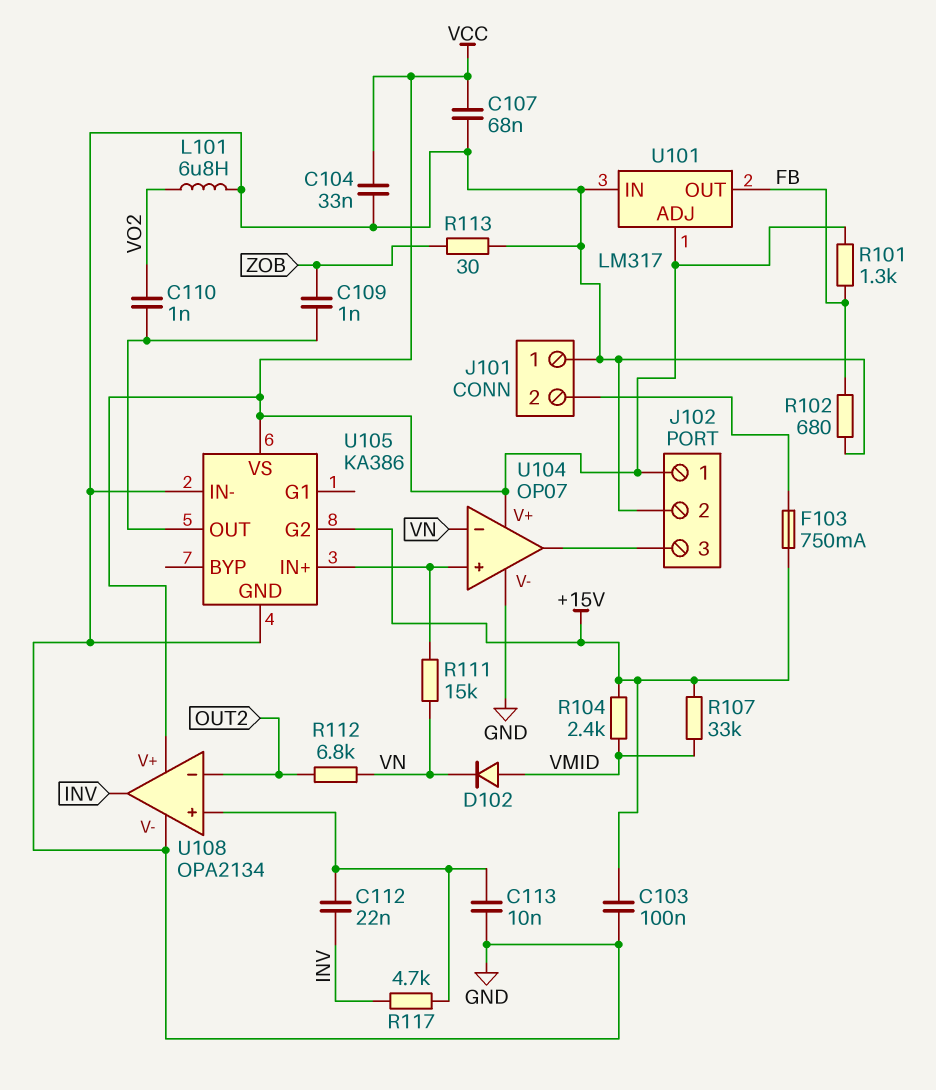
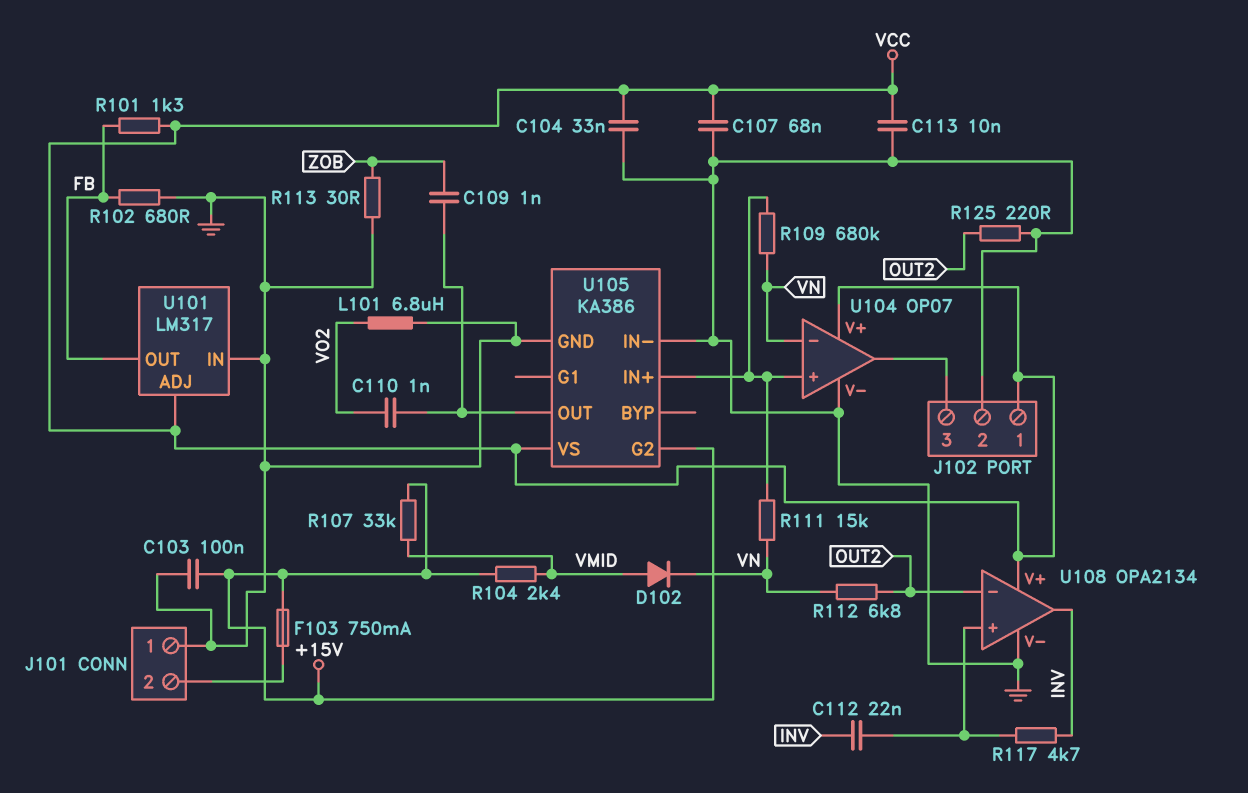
C113: 10nF (GND, U108/in+) -> 10nF (GND, VCC)
R109: none -> 680k (U104/in+, VN)
R125: none -> 220 (GND, OUT2)

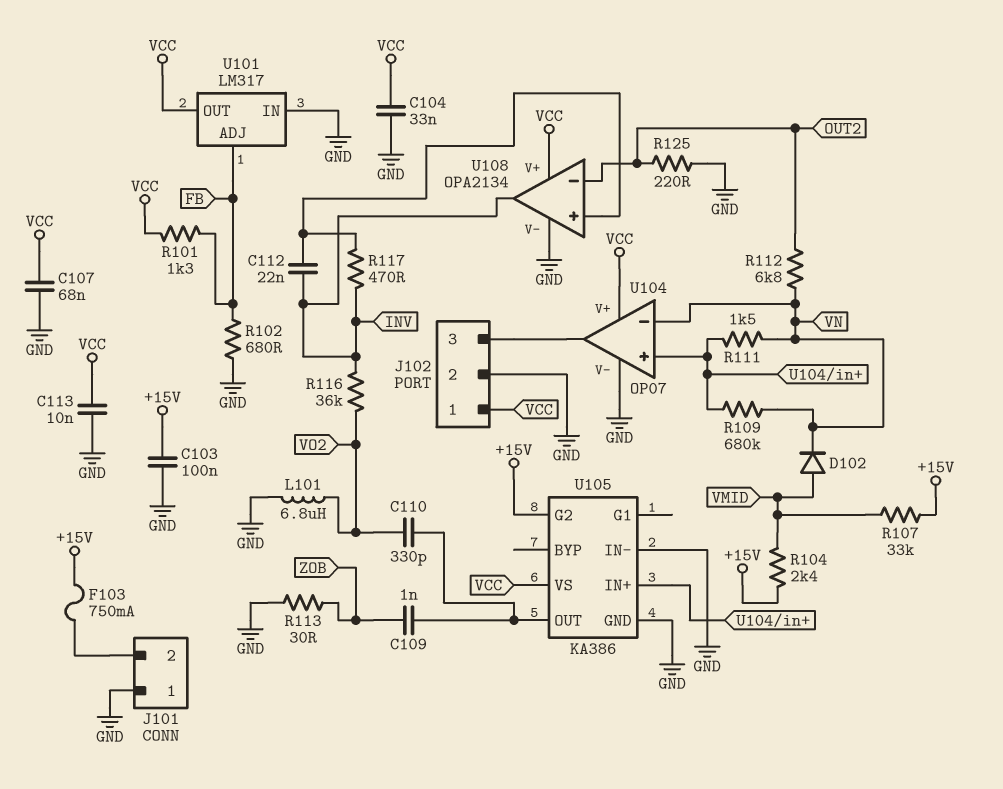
C110: 1nF (U105/OUT, VO2) -> 330pF (U105/OUT, VO2)
R111: 15k (U104/in+, VN) -> 1.5k (U104/in+, VN)
R116: none -> 36k (INV, VO2)
R117: 4.7k (INV, U108/in+) -> 470 (INV, U108/in+)
U101 pin ADJ: VCC -> FB
U101 pin OUT: FB -> VCC

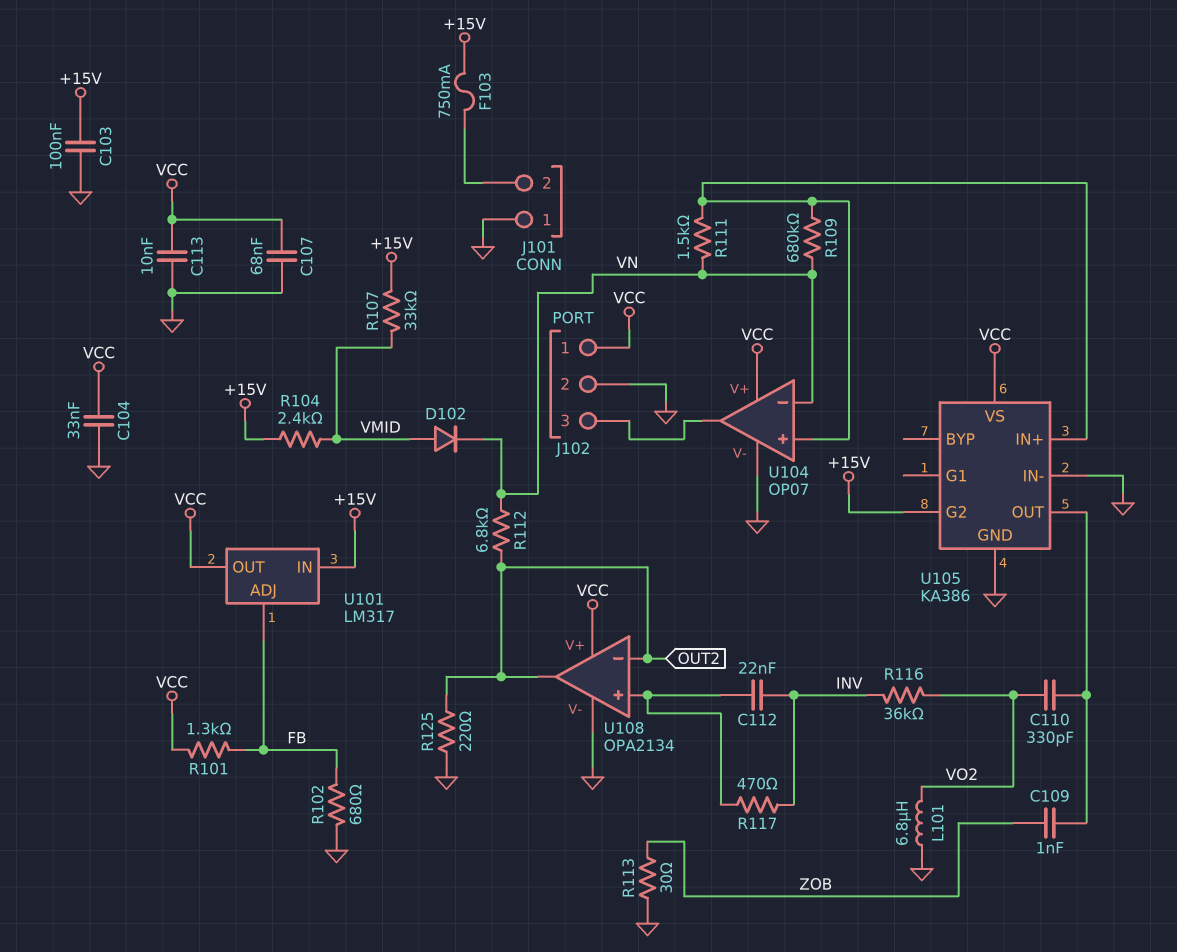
U101 pin IN: GND -> +15V
U108 pin out: INV -> OUT2

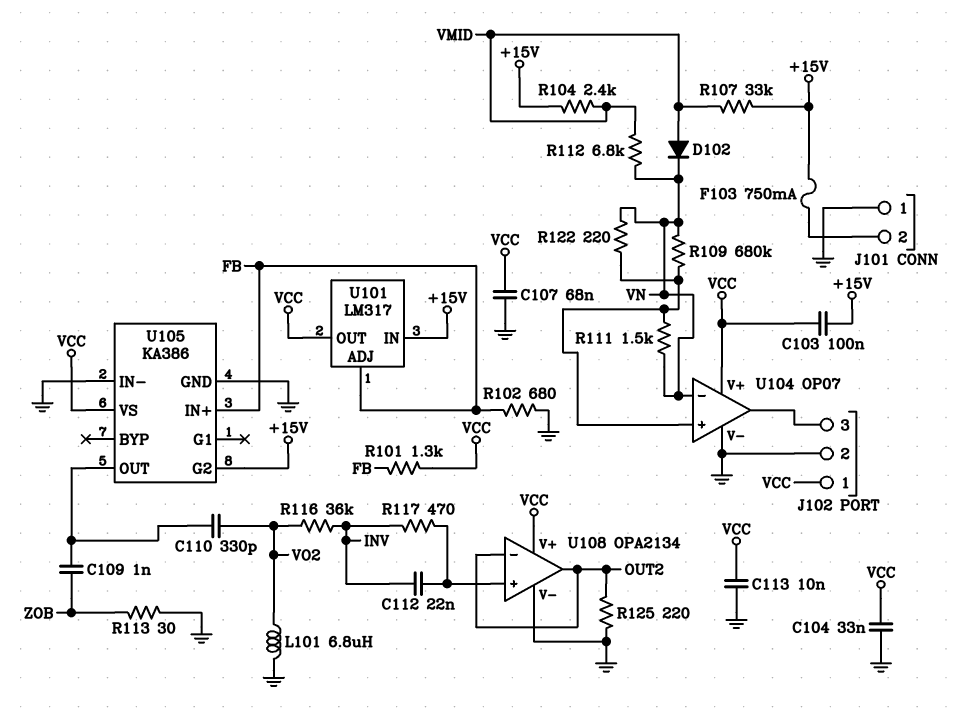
C103: 100nF (+15V, GND) -> 100nF (+15V, VCC)
R112: 6.8k (OUT2, VN) -> 6.8k (VMID, VN)
R122: none -> 220 (U104/in+, VN)
U105 pin IN+: U104/in+ -> FB

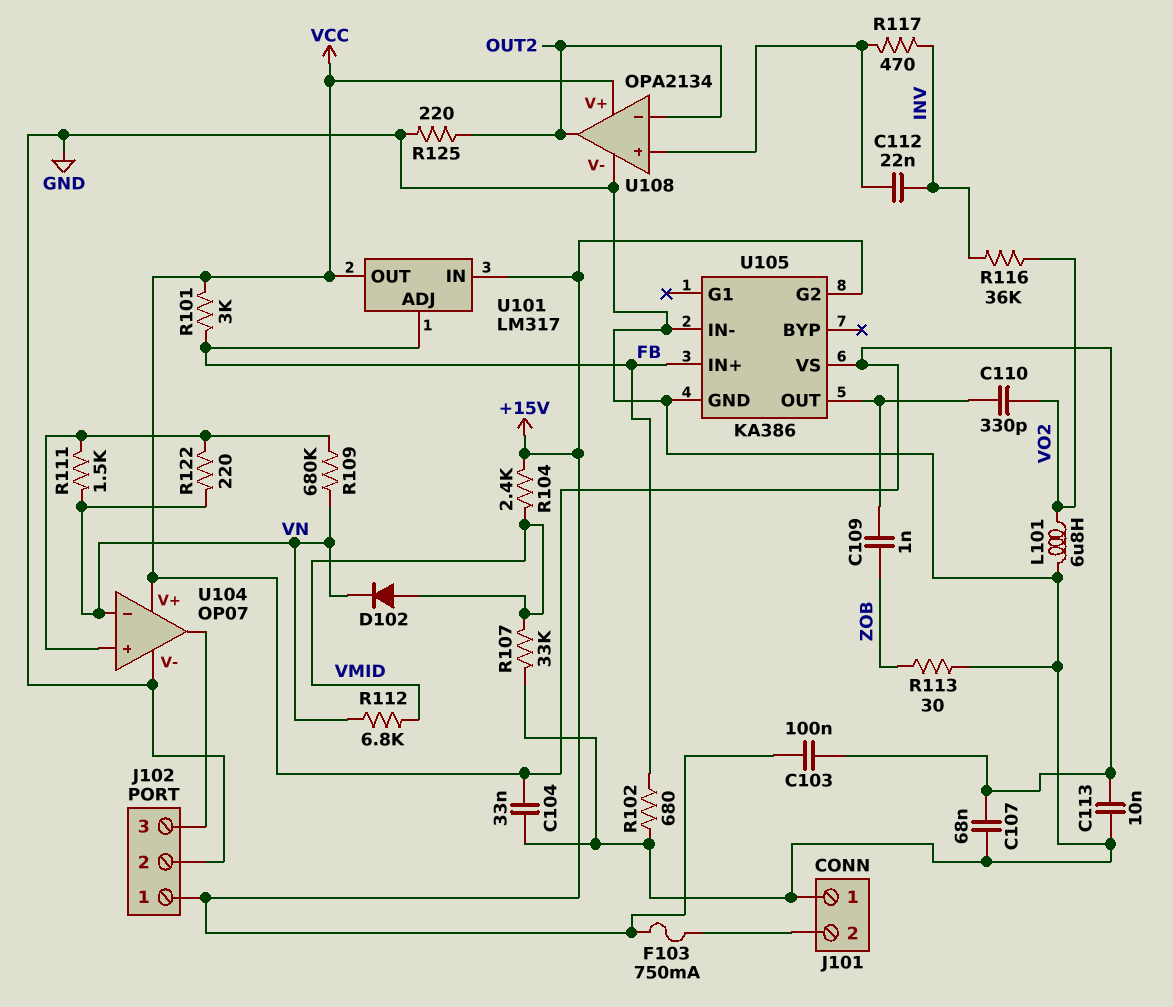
J102 pin 1: VCC -> +15V
R101: 1.3k (FB, VCC) -> 3k (FB, VCC)
R107: 33k (+15V, VMID) -> 33k (GND, VMID)

